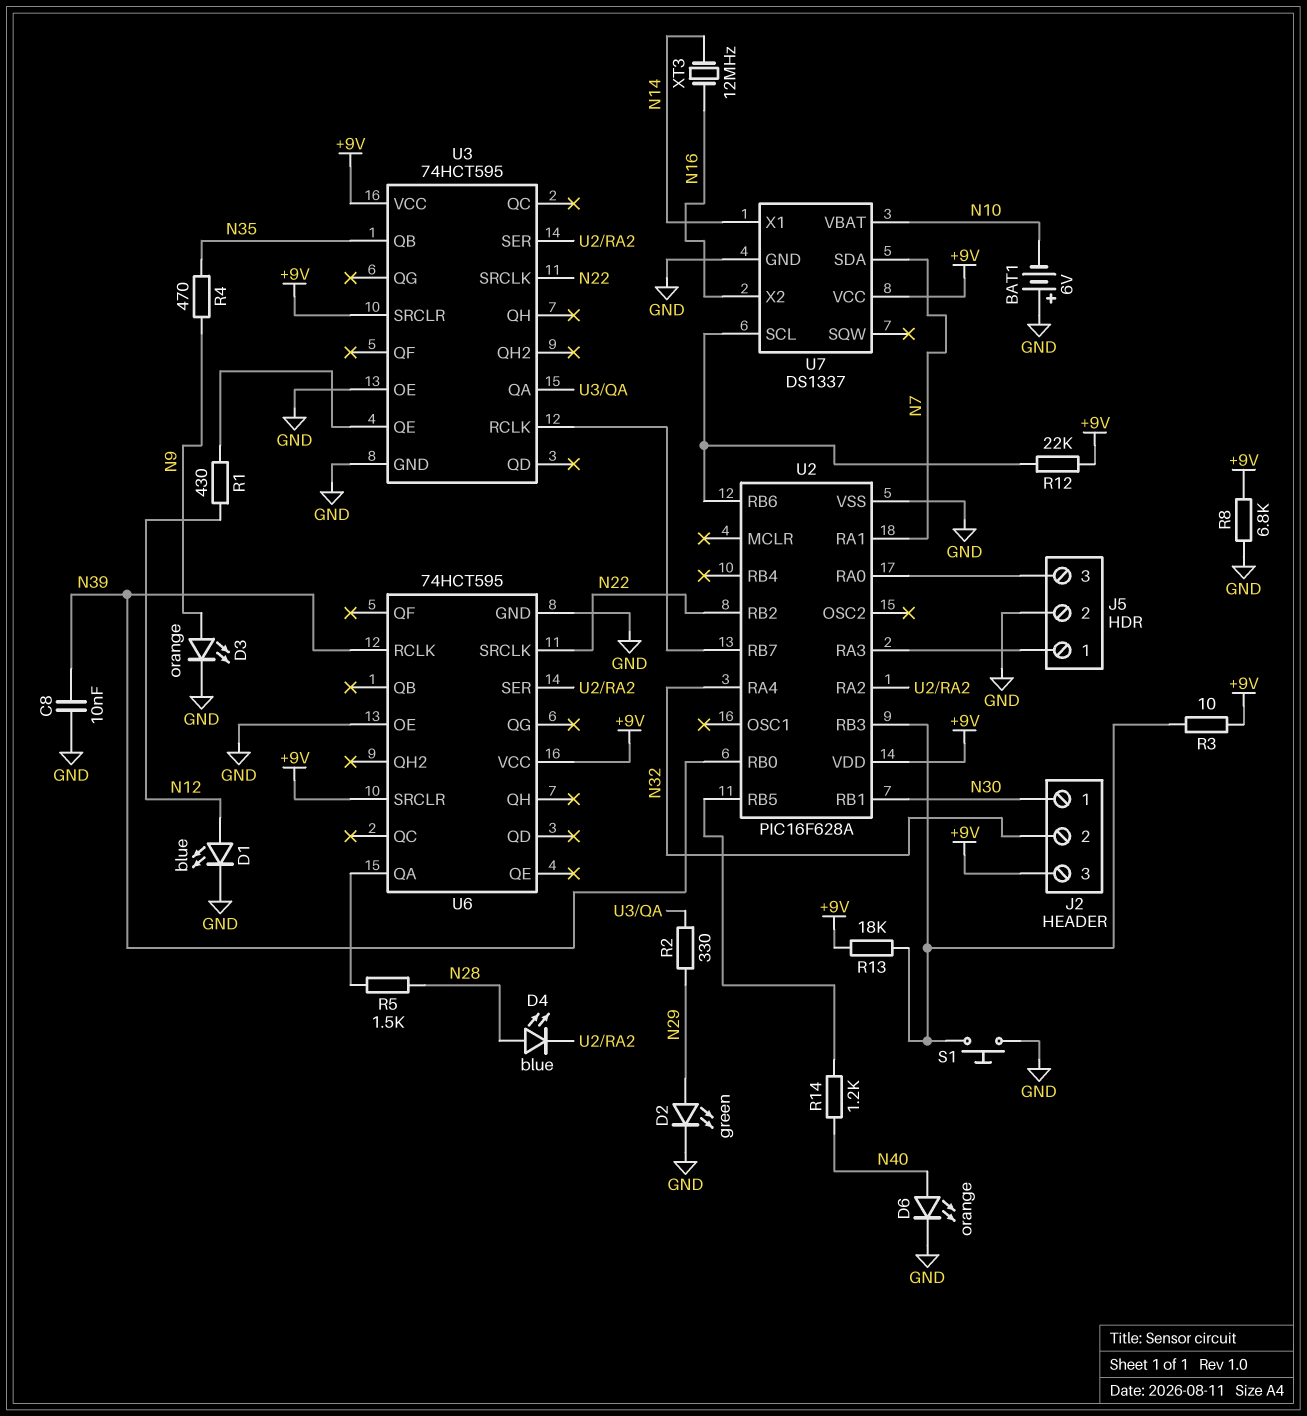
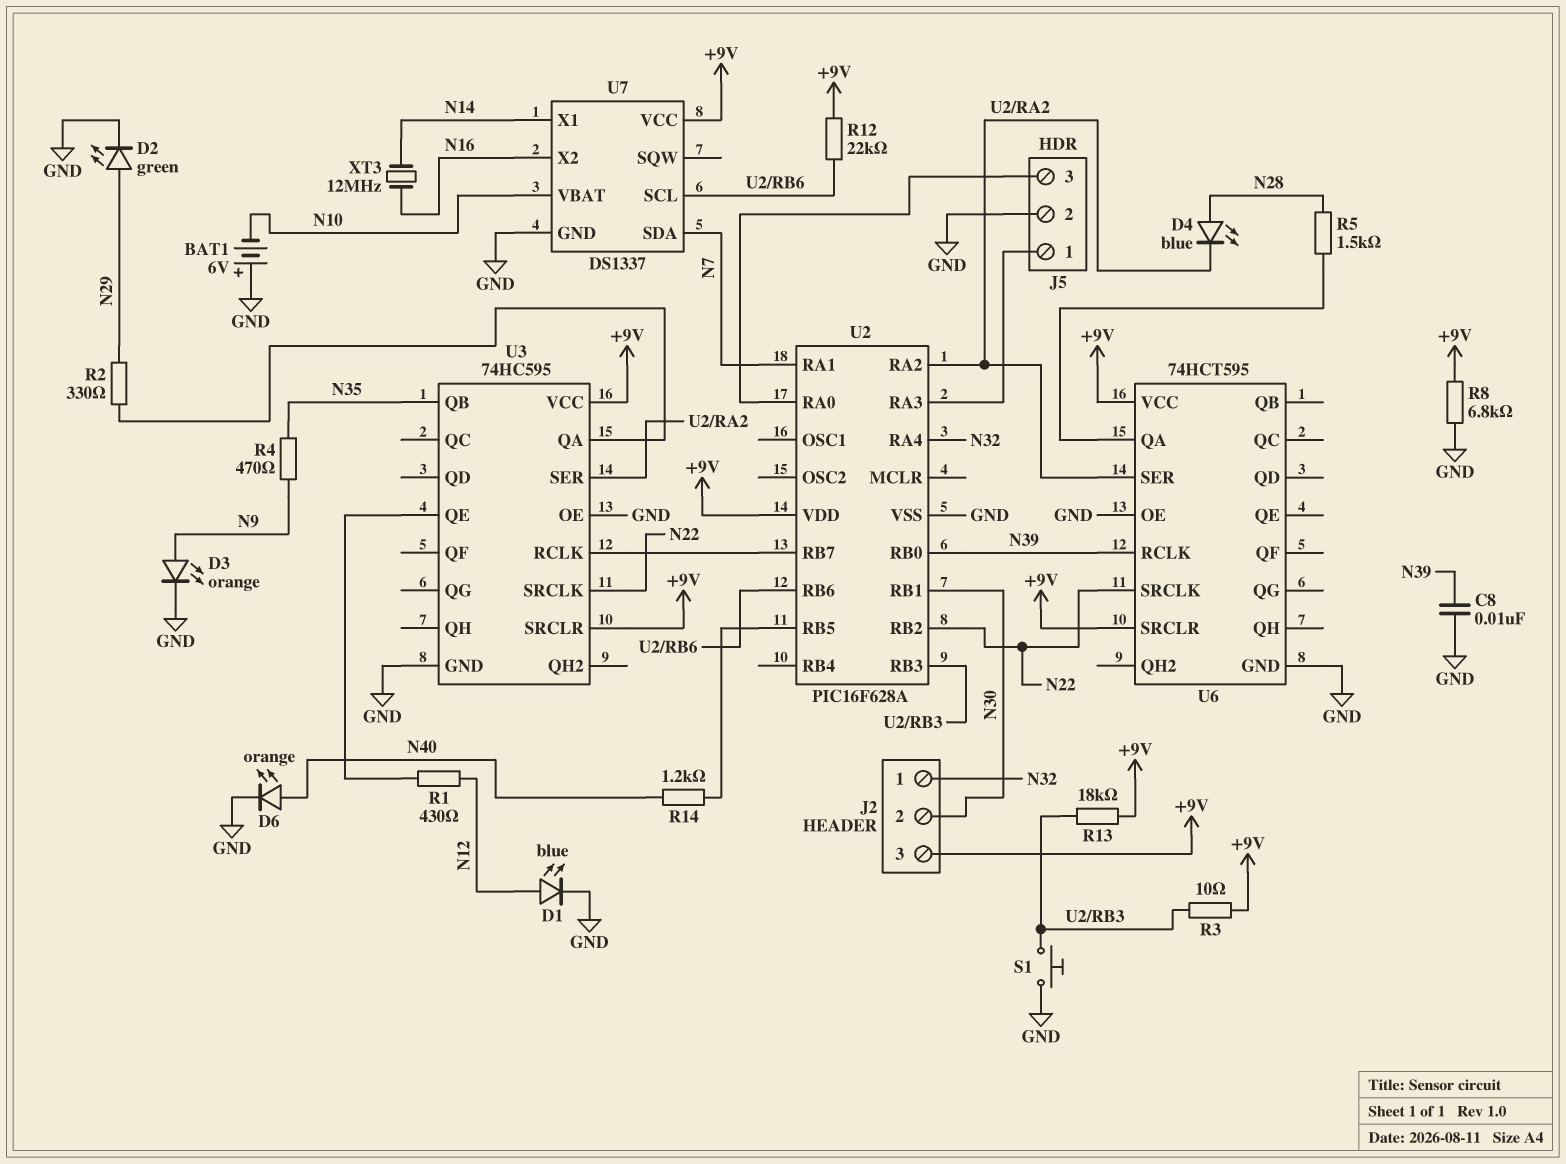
J2 pin 1: N30 -> N32
J2 pin 2: N32 -> N30
U3: 74HCT595 -> 74HC595

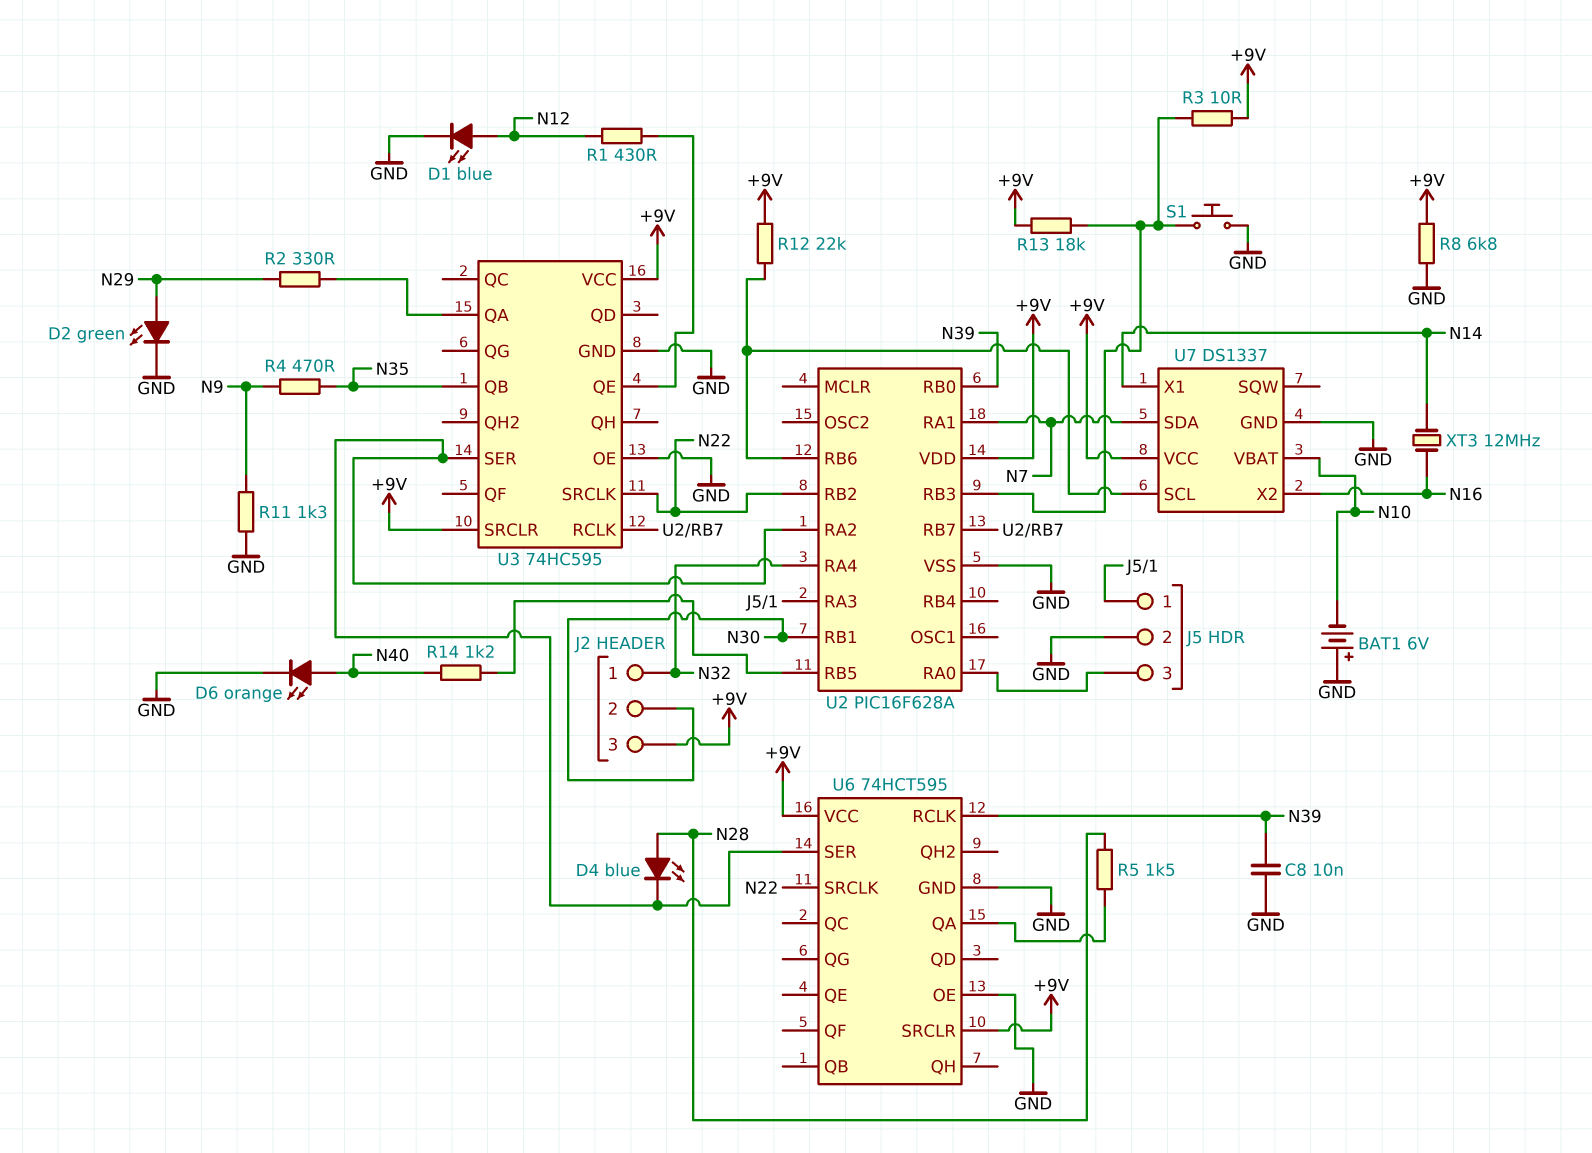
D3: LED orange (A N9, K GND) -> none
R11: none -> 1.3k (GND, N9)

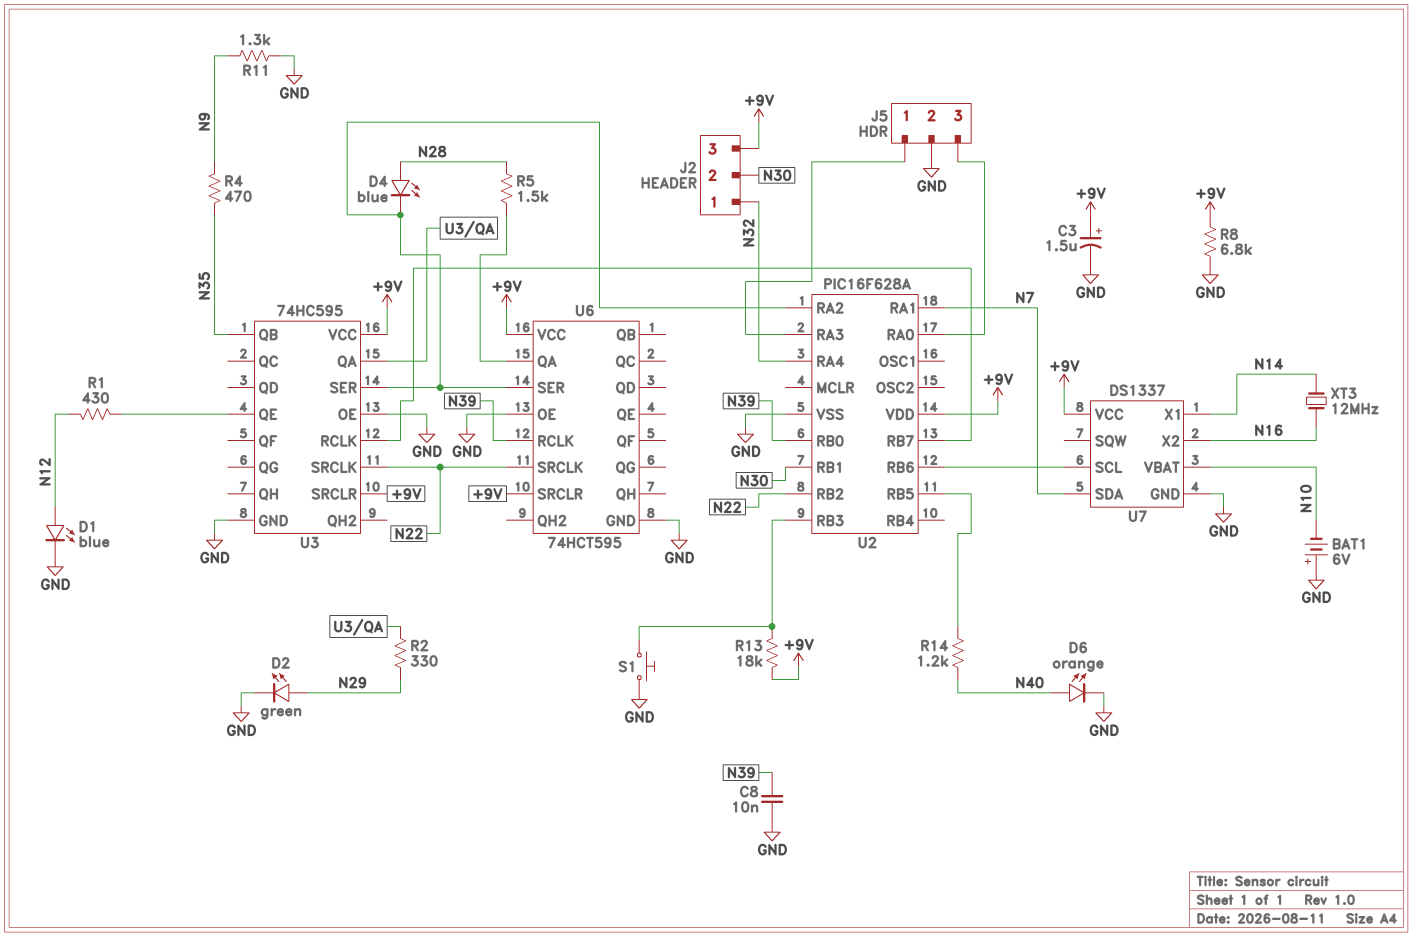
C3: none -> 1.5uF (plus +9V, minus GND)
R3: 10 (+9V, U2/RB3) -> none
R12: 22k (+9V, U2/RB6) -> none

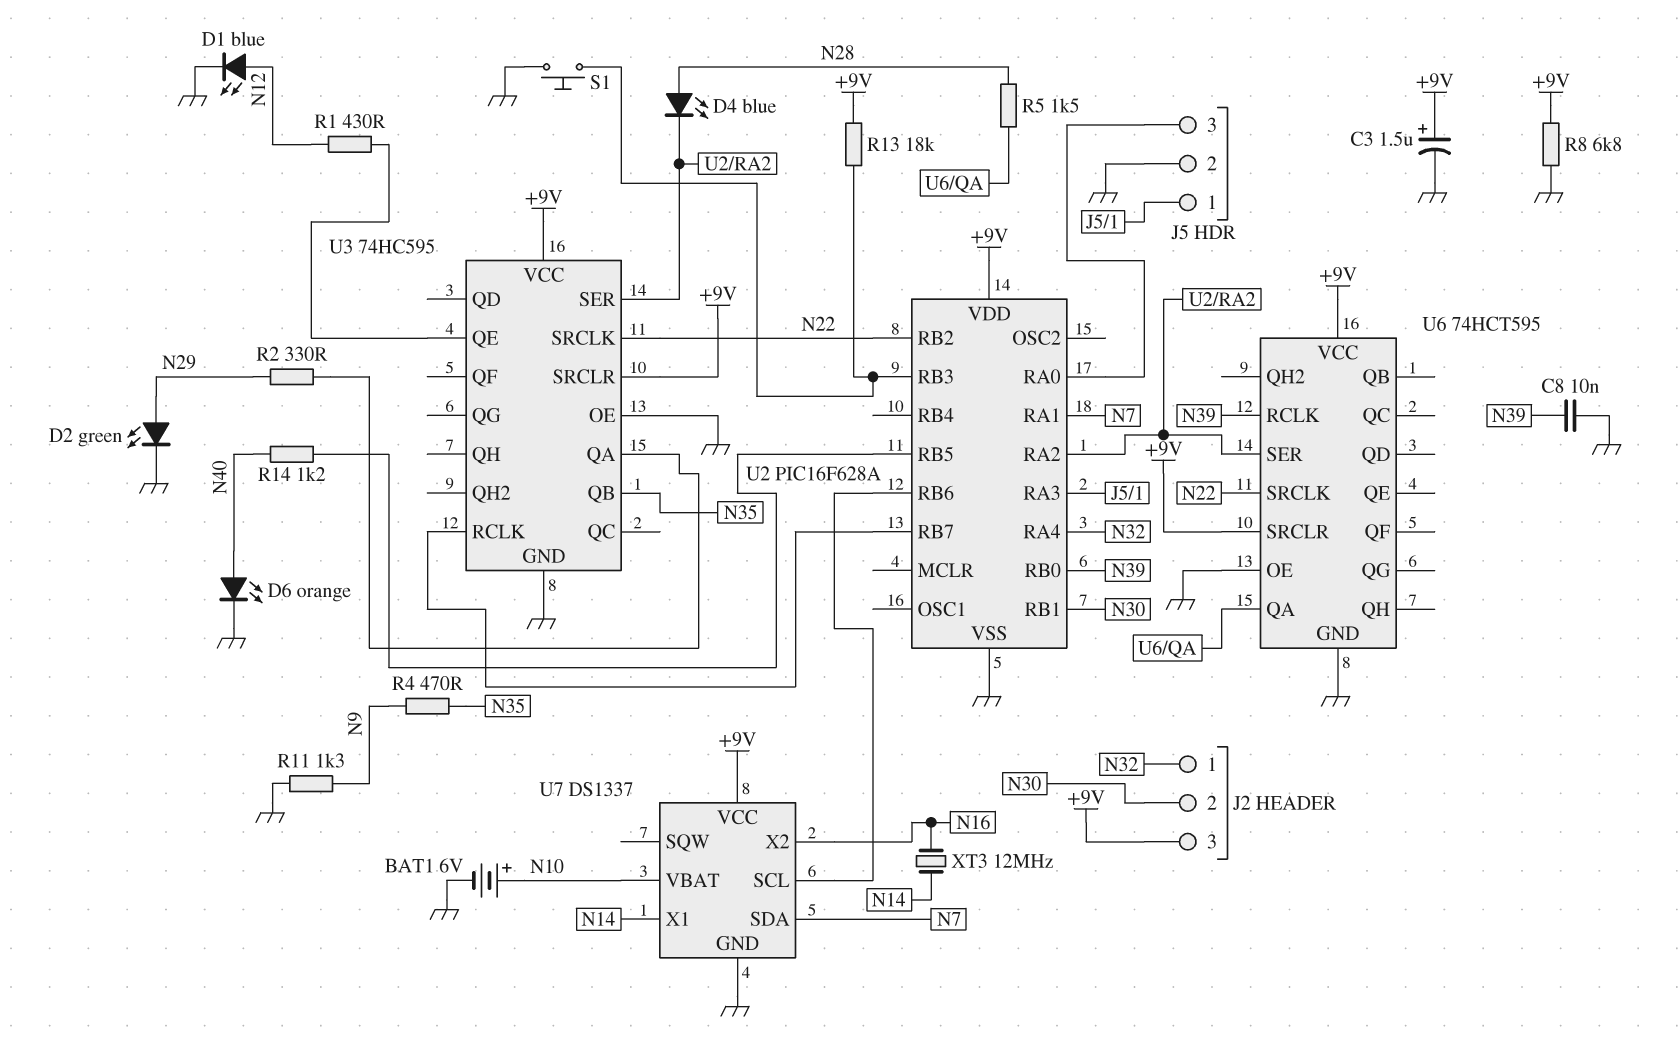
BAT1: 6V (plus GND, minus N10) -> 6V (plus N10, minus GND)

